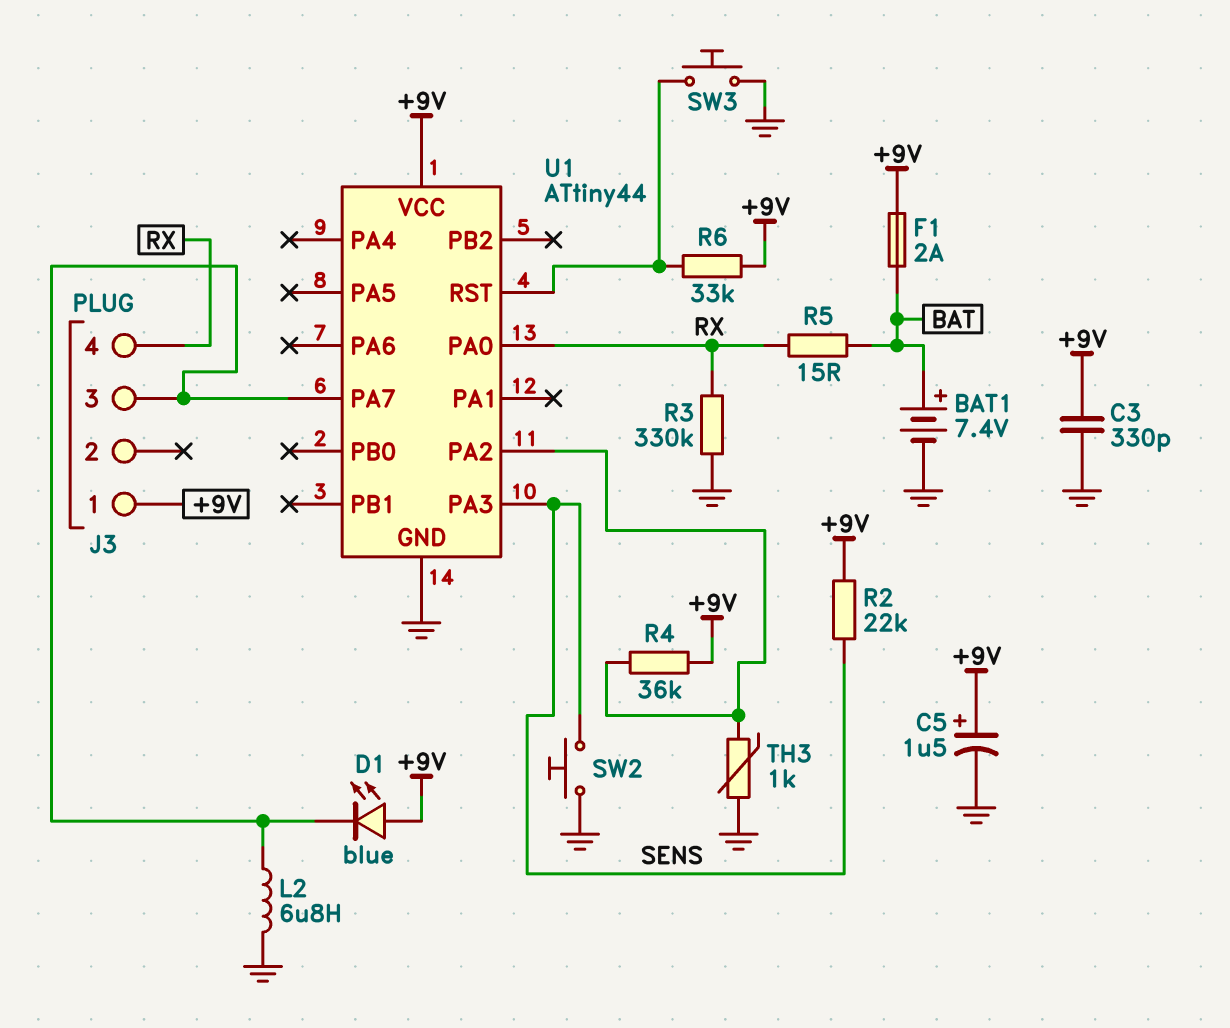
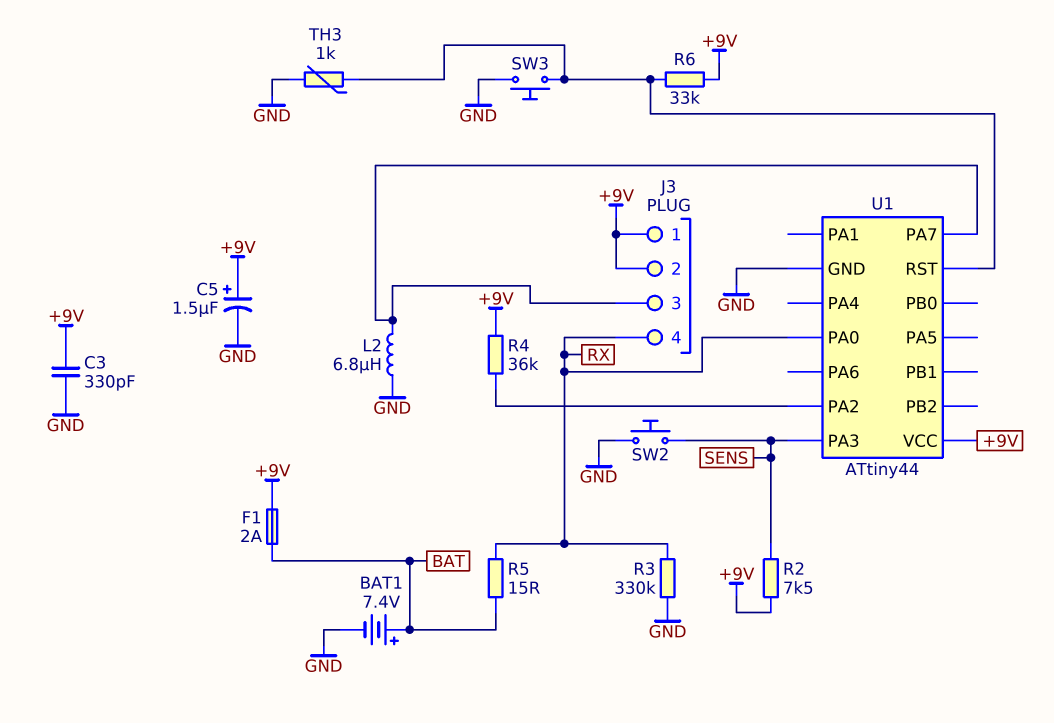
D1: LED blue (A +9V, K J3/3) -> none
J3 pin 2: none -> +9V
R2: 22k (+9V, SENS) -> 7.5k (+9V, SENS)
TH3: 1k (GND, U1/PA2) -> 1k (GND, U1/RST)

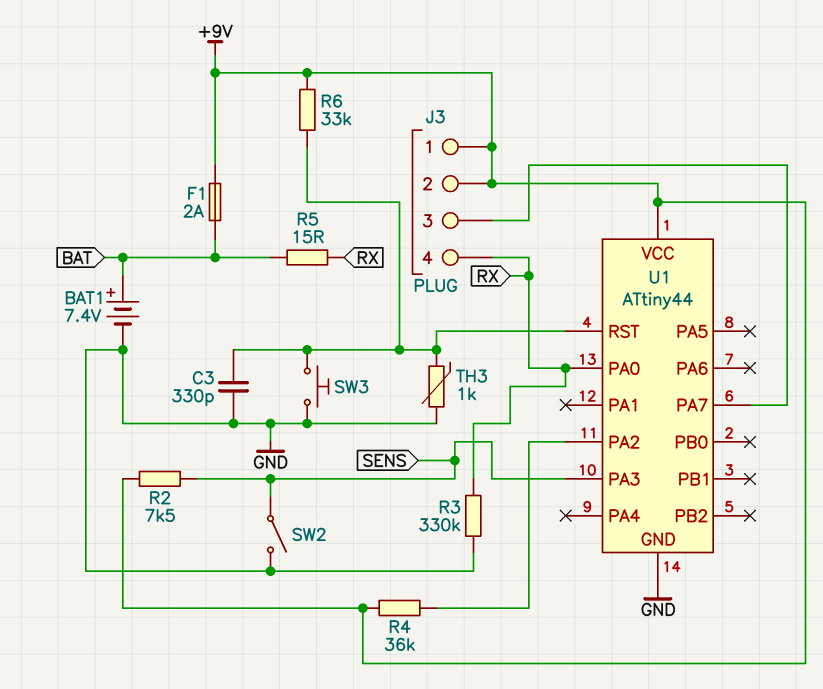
C3: 330pF (+9V, GND) -> 330pF (GND, U1/RST)
C5: 1.5uF (plus +9V, minus GND) -> none
L2: 6.8uH (GND, J3/3) -> none
SW2: button (GND, SENS) -> switch (GND, SENS)

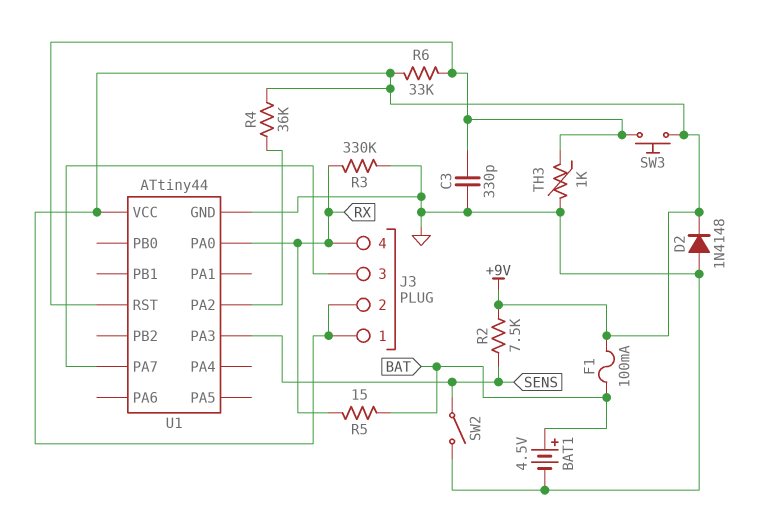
BAT1: 7.4V (plus BAT, minus GND) -> 4.5V (plus BAT, minus GND)
D2: none -> diode 1N4148 (A GND, K +9V)
F1: 2A (+9V, BAT) -> 100mA (+9V, BAT)
SW3: button (GND, U1/RST) -> button (+9V, U1/RST)

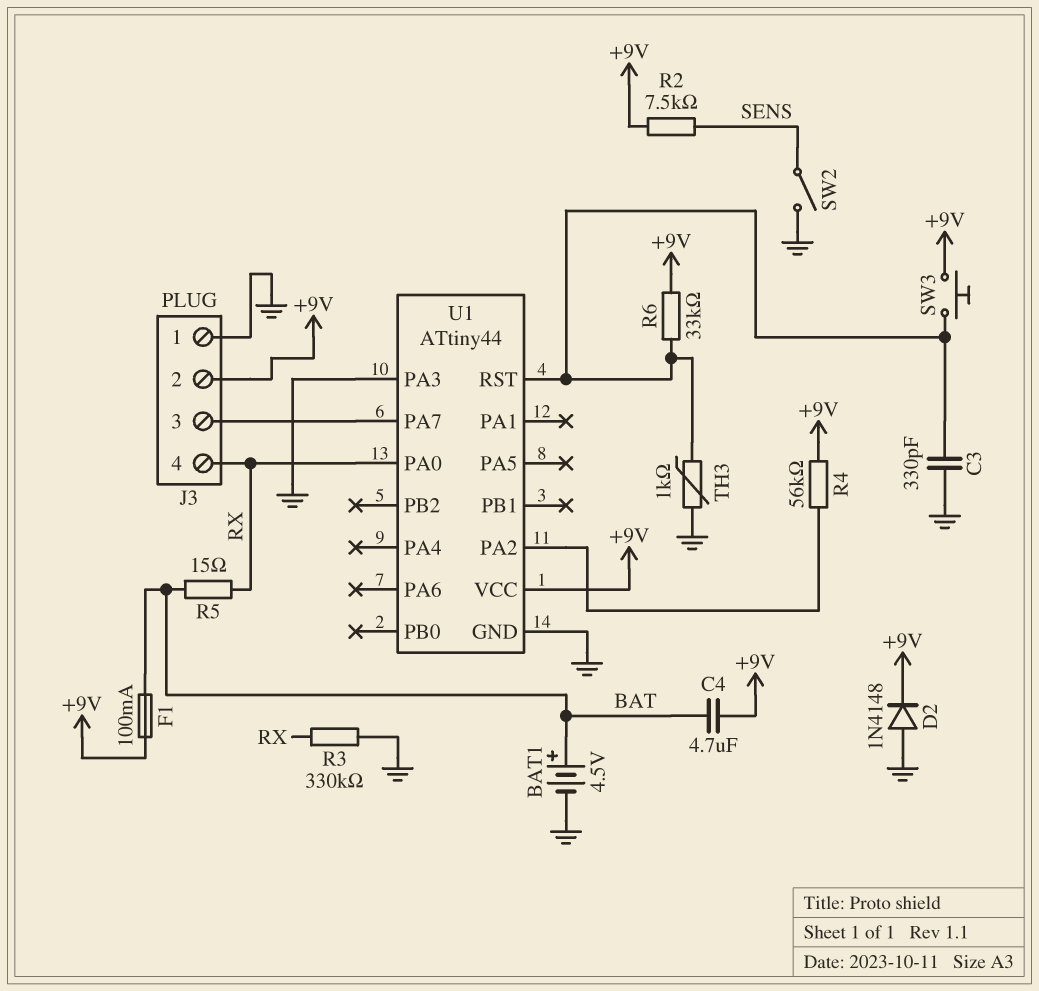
C4: none -> 4.7uF (+9V, BAT)
J3 pin 1: +9V -> GND
R4: 36k (+9V, U1/PA2) -> 56k (+9V, U1/PA2)
U1 pin PA3: SENS -> GND

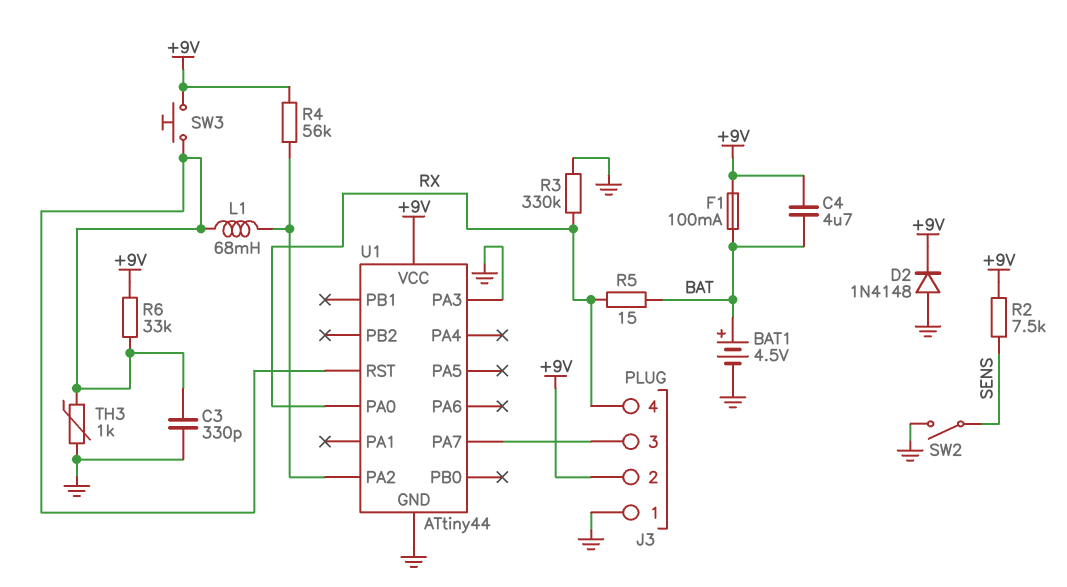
L1: none -> 68mH (U1/PA2, U1/RST)

